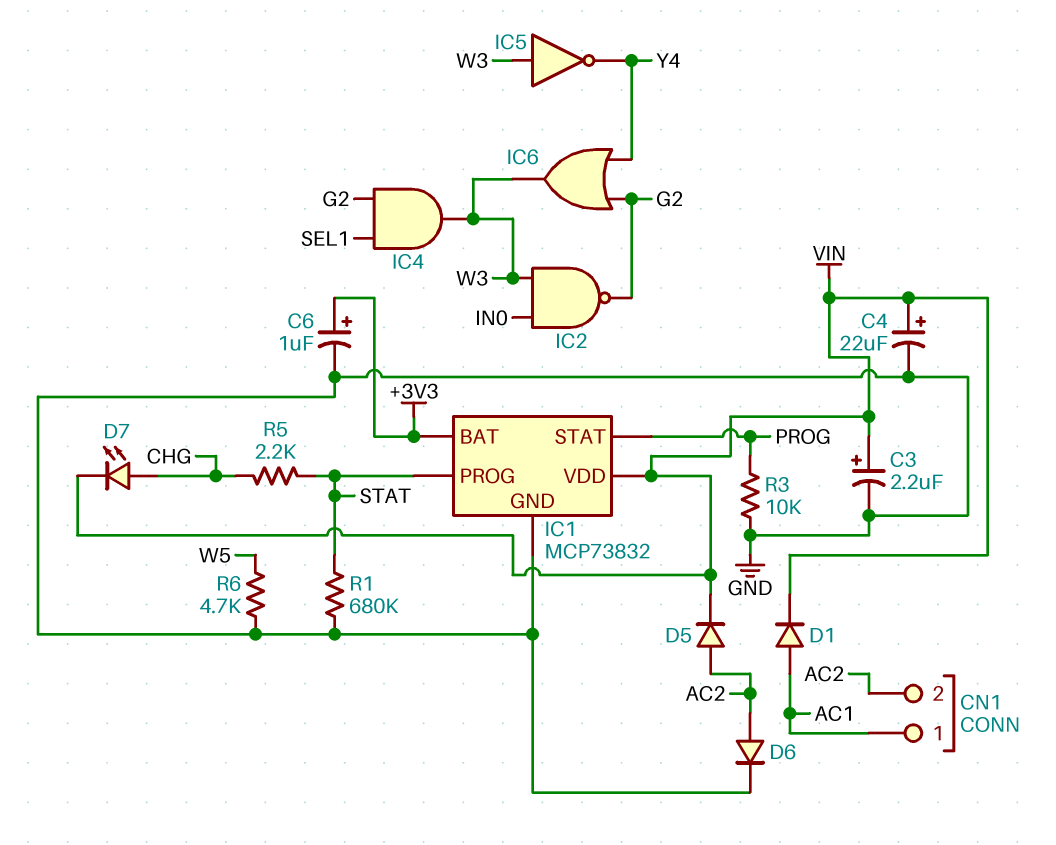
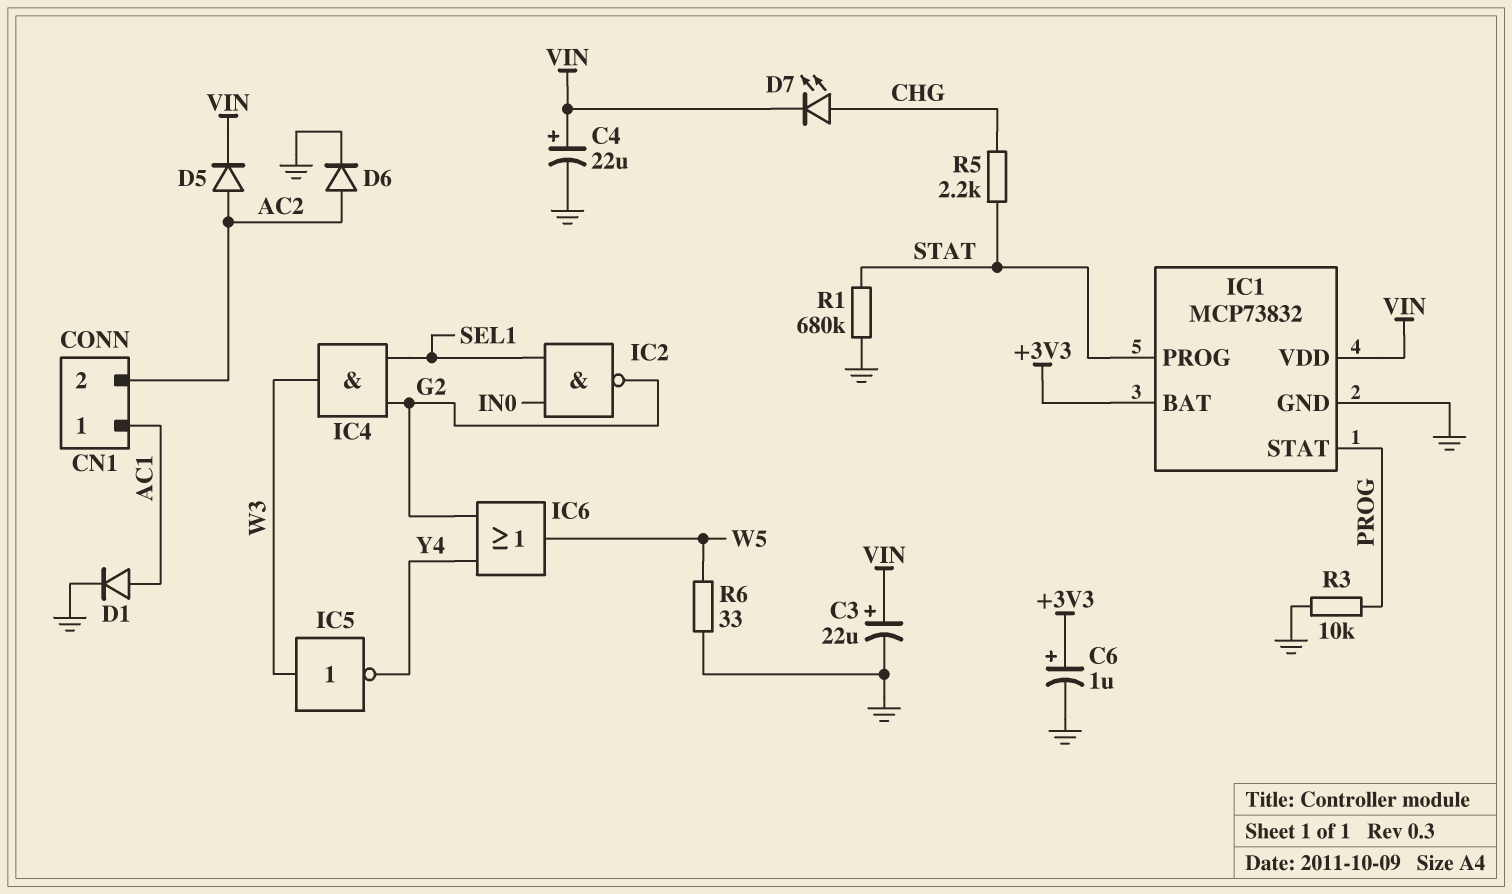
C3: 2.2uF (plus VIN, minus GND) -> 22uF (plus VIN, minus GND)
D1: diode (A AC1, K VIN) -> diode (A AC1, K GND)
IC2: NAND (in IN0, in W3, out G2) -> NAND (in IN0, in SEL1, out G2)
IC6: OR (in G2, in Y4, out W3) -> OR (in G2, in Y4, out W5)
R6: 4.7k (GND, W5) -> 33 (GND, W5)

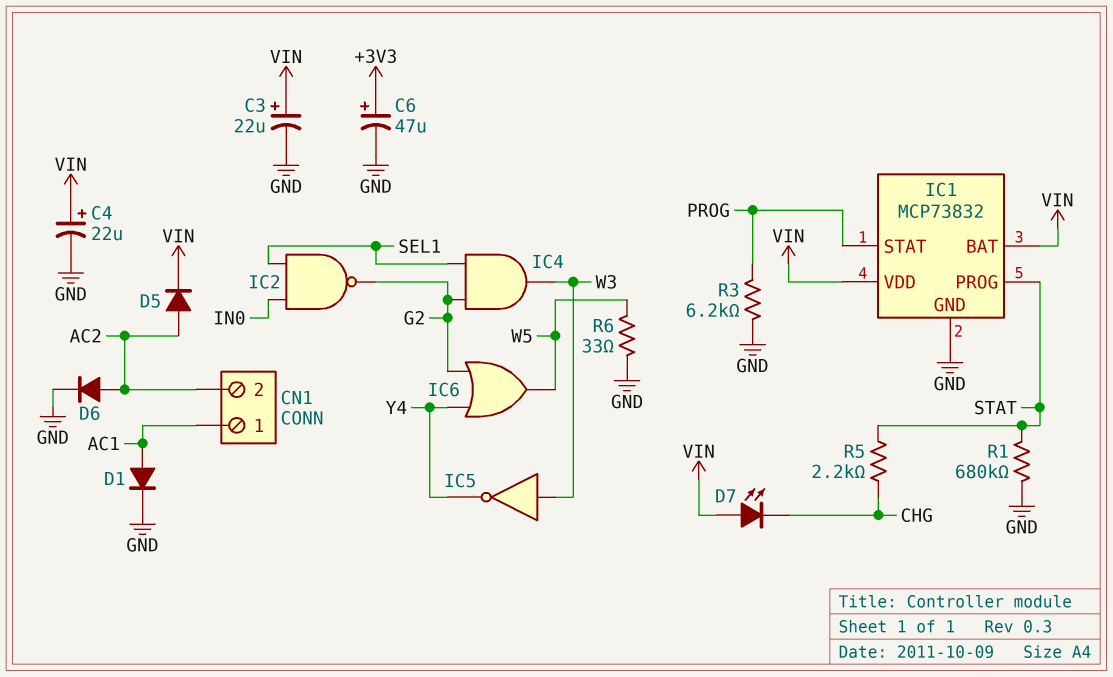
C6: 1uF (plus +3V3, minus GND) -> 47uF (plus +3V3, minus GND)
D7: LED (A CHG, K VIN) -> LED (A VIN, K CHG)
IC1 pin BAT: +3V3 -> VIN
R3: 10k (GND, PROG) -> 6.2k (GND, PROG)

